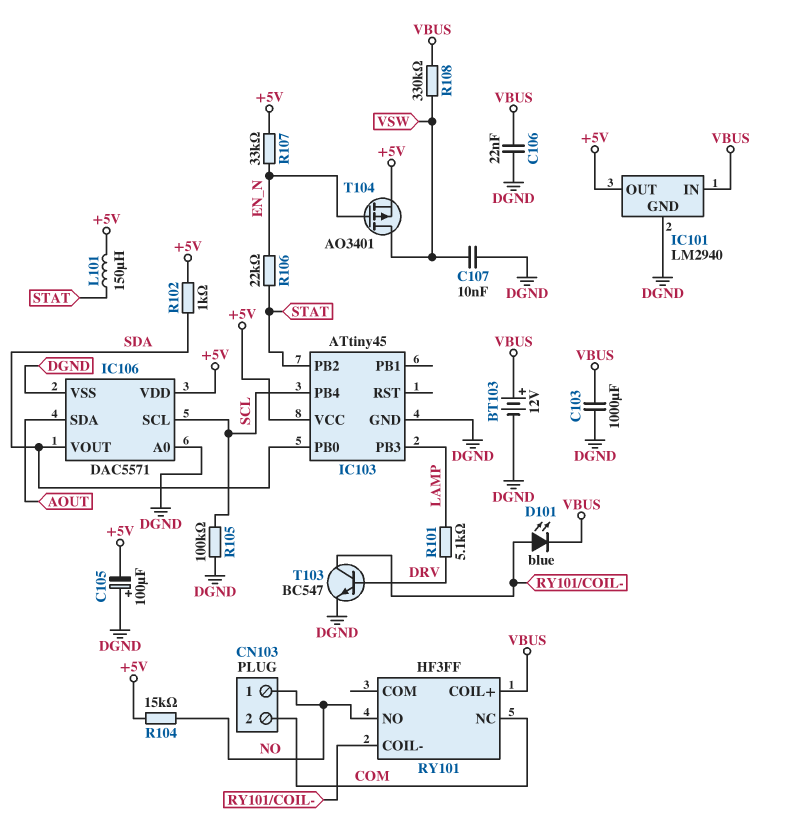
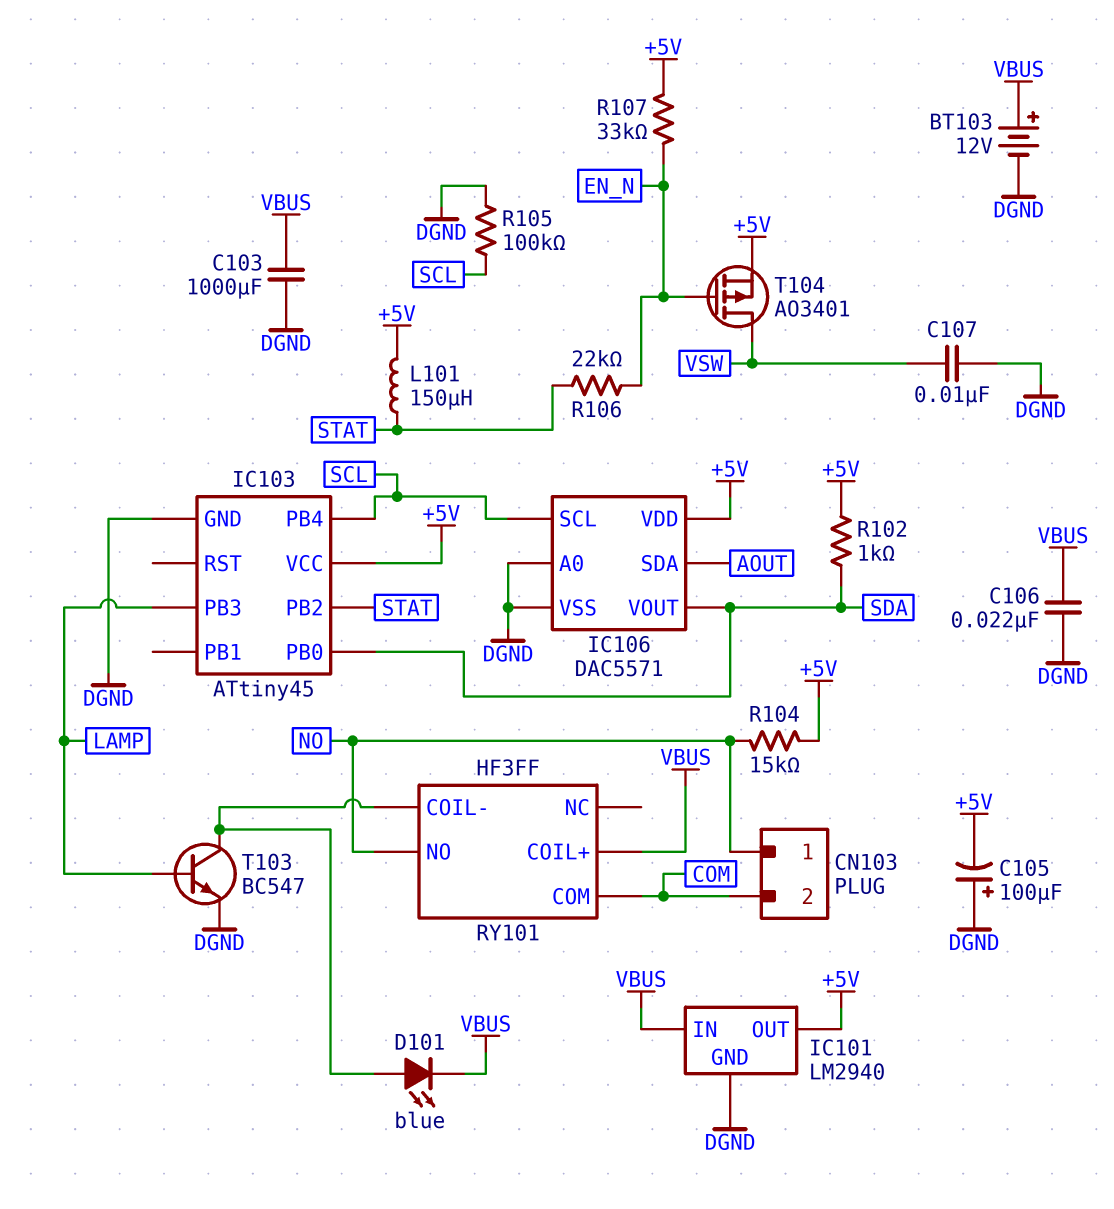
R101: 5.1k (DRV, LAMP) -> none
R108: 330k (VBUS, VSW) -> none
RY101 pin COM: none -> COM
RY101 pin NC: COM -> none
T103: NPN BC547 (B DRV, C RY101/COIL-, E DGND) -> NPN BC547 (B LAMP, C RY101/COIL-, E DGND)

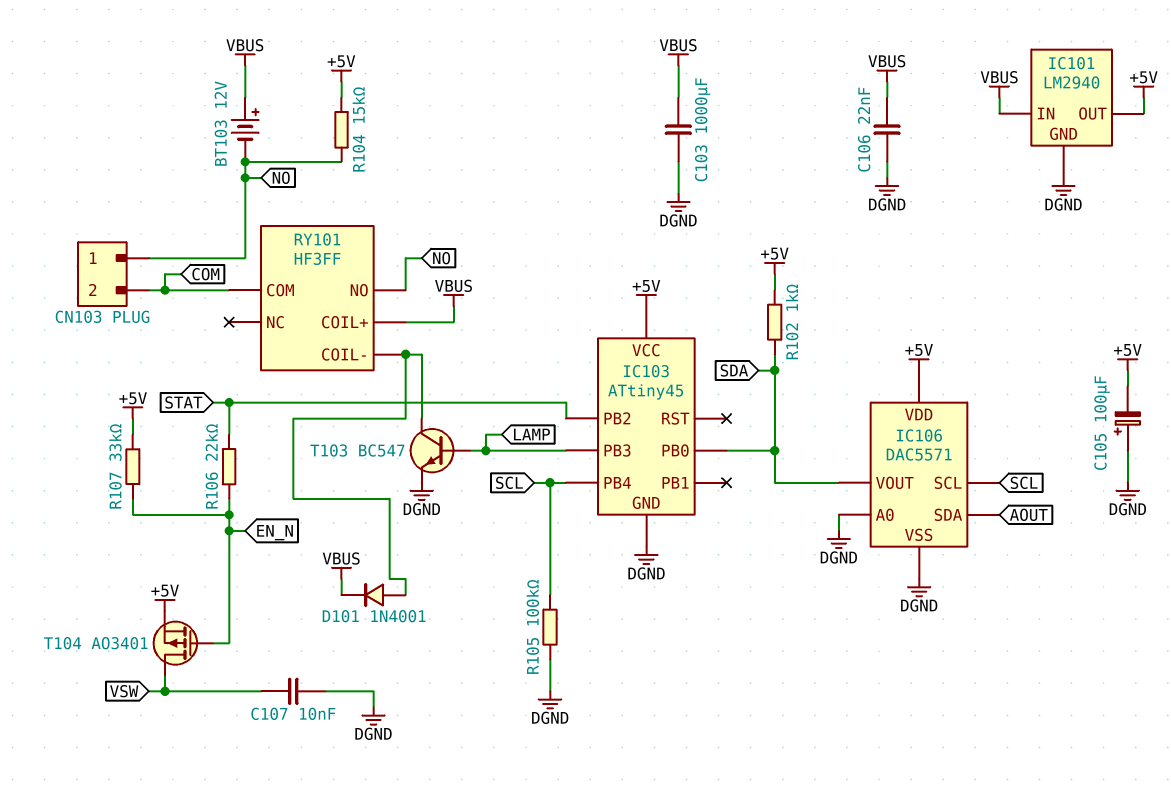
BT103: 12V (plus VBUS, minus DGND) -> 12V (plus VBUS, minus NO)
D101: LED blue (A RY101/COIL-, K VBUS) -> diode 1N4001 (A RY101/COIL-, K VBUS)
L101: 150uH (+5V, STAT) -> none

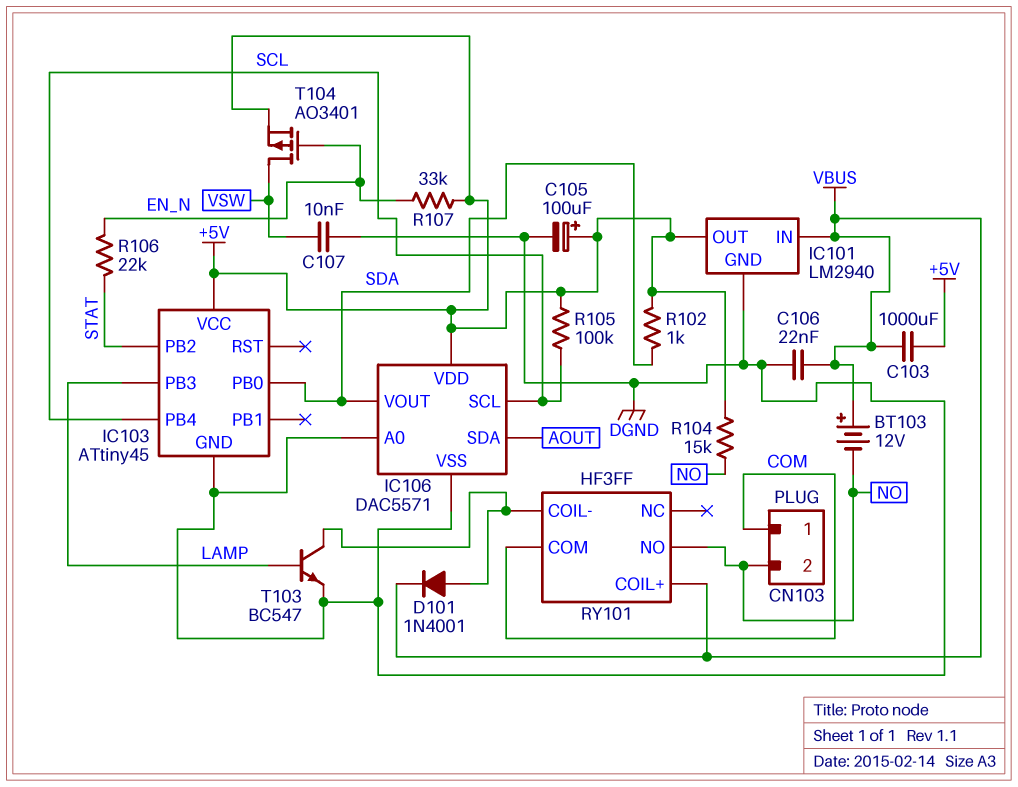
C103: 1000uF (DGND, VBUS) -> 1000uF (+5V, VBUS)
C105: 100uF (plus DGND, minus +5V) -> 100uF (plus +5V, minus DGND)
CN103 pin 1: NO -> COM
CN103 pin 2: COM -> NO
R105: 100k (DGND, SCL) -> 100k (+5V, SCL)

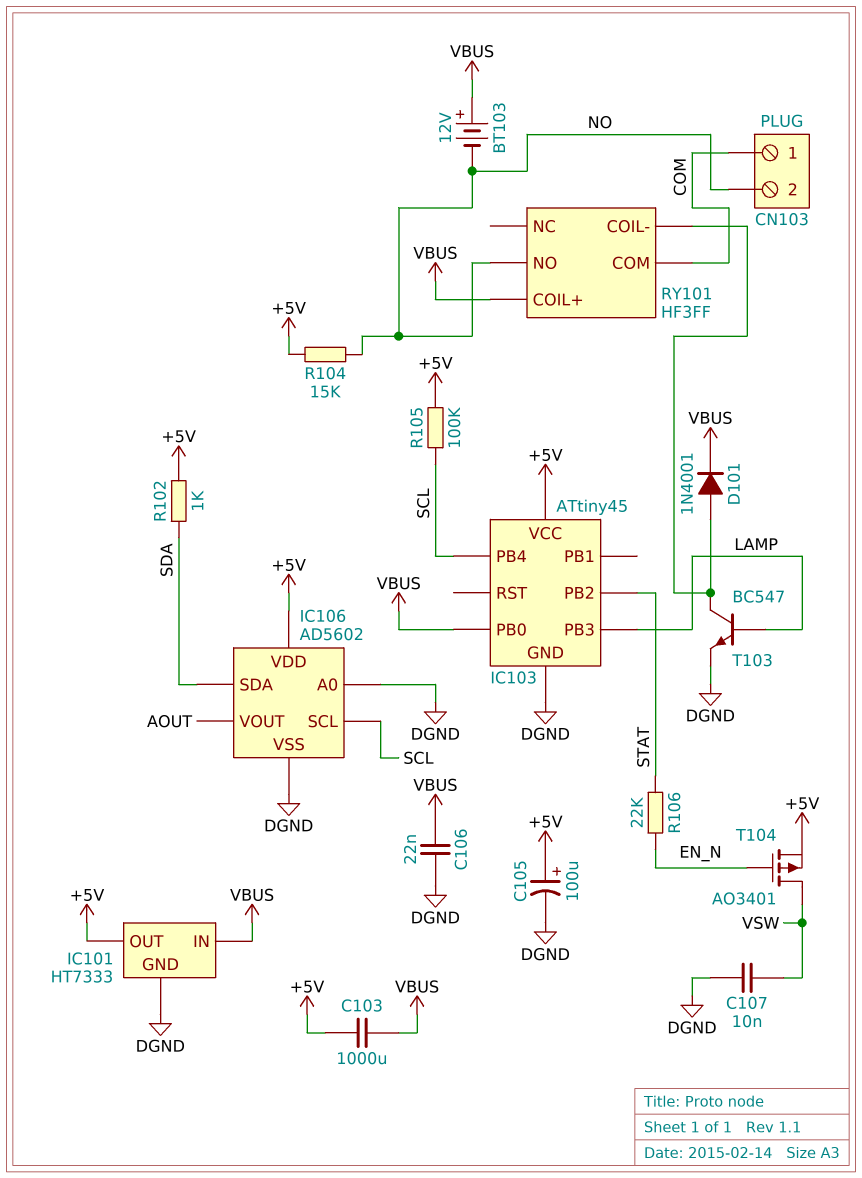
IC101: LM2940 -> HT7333
IC103 pin PB0: SDA -> VBUS
IC106: DAC5571 -> AD5602
IC106 pin SDA: AOUT -> SDA
IC106 pin VOUT: SDA -> AOUT
R107: 33k (+5V, EN_N) -> none

